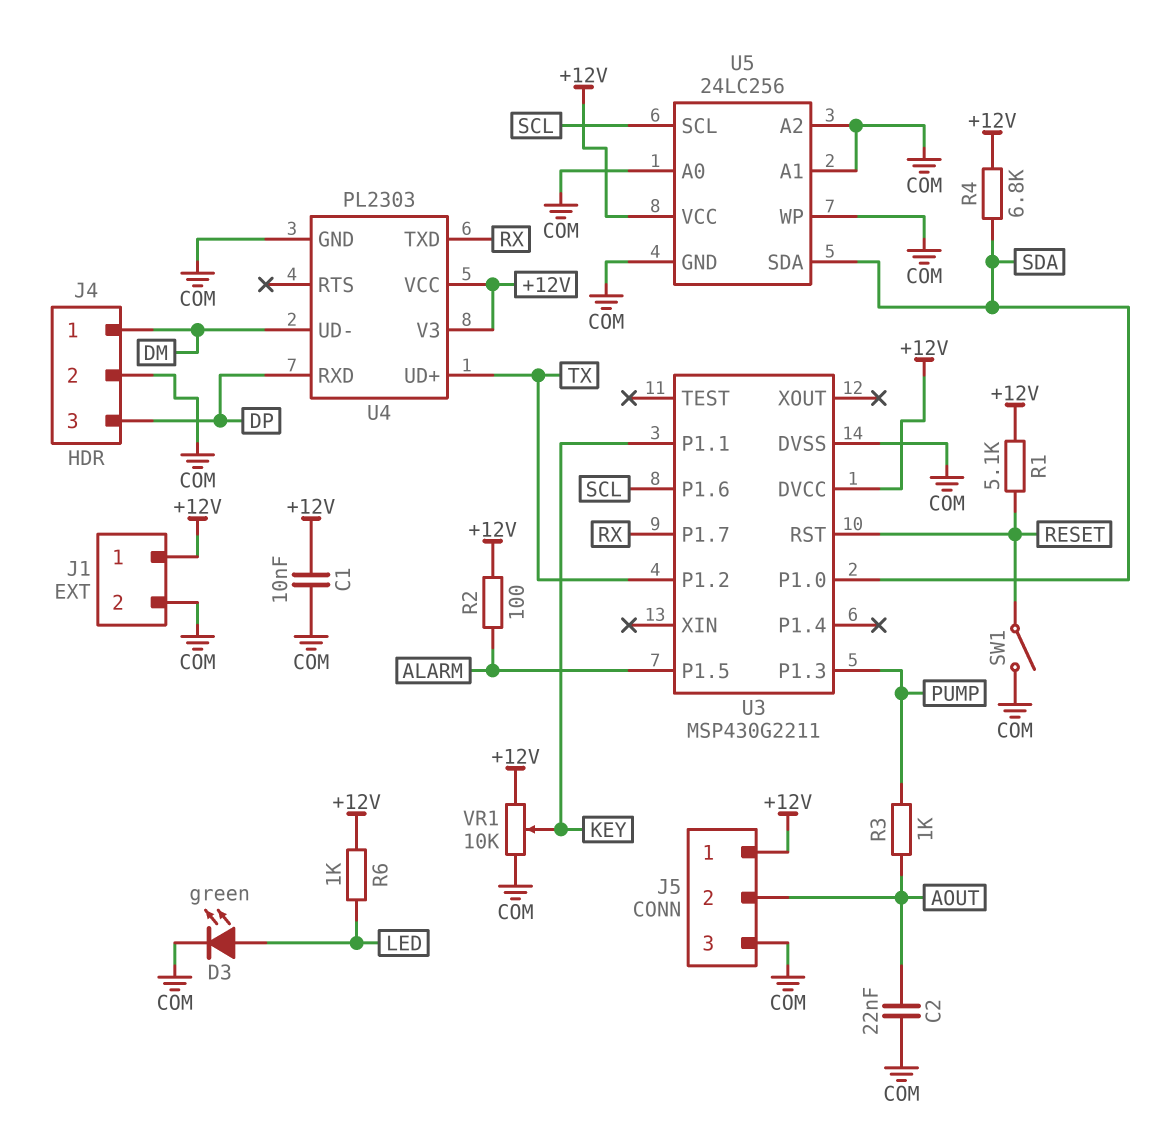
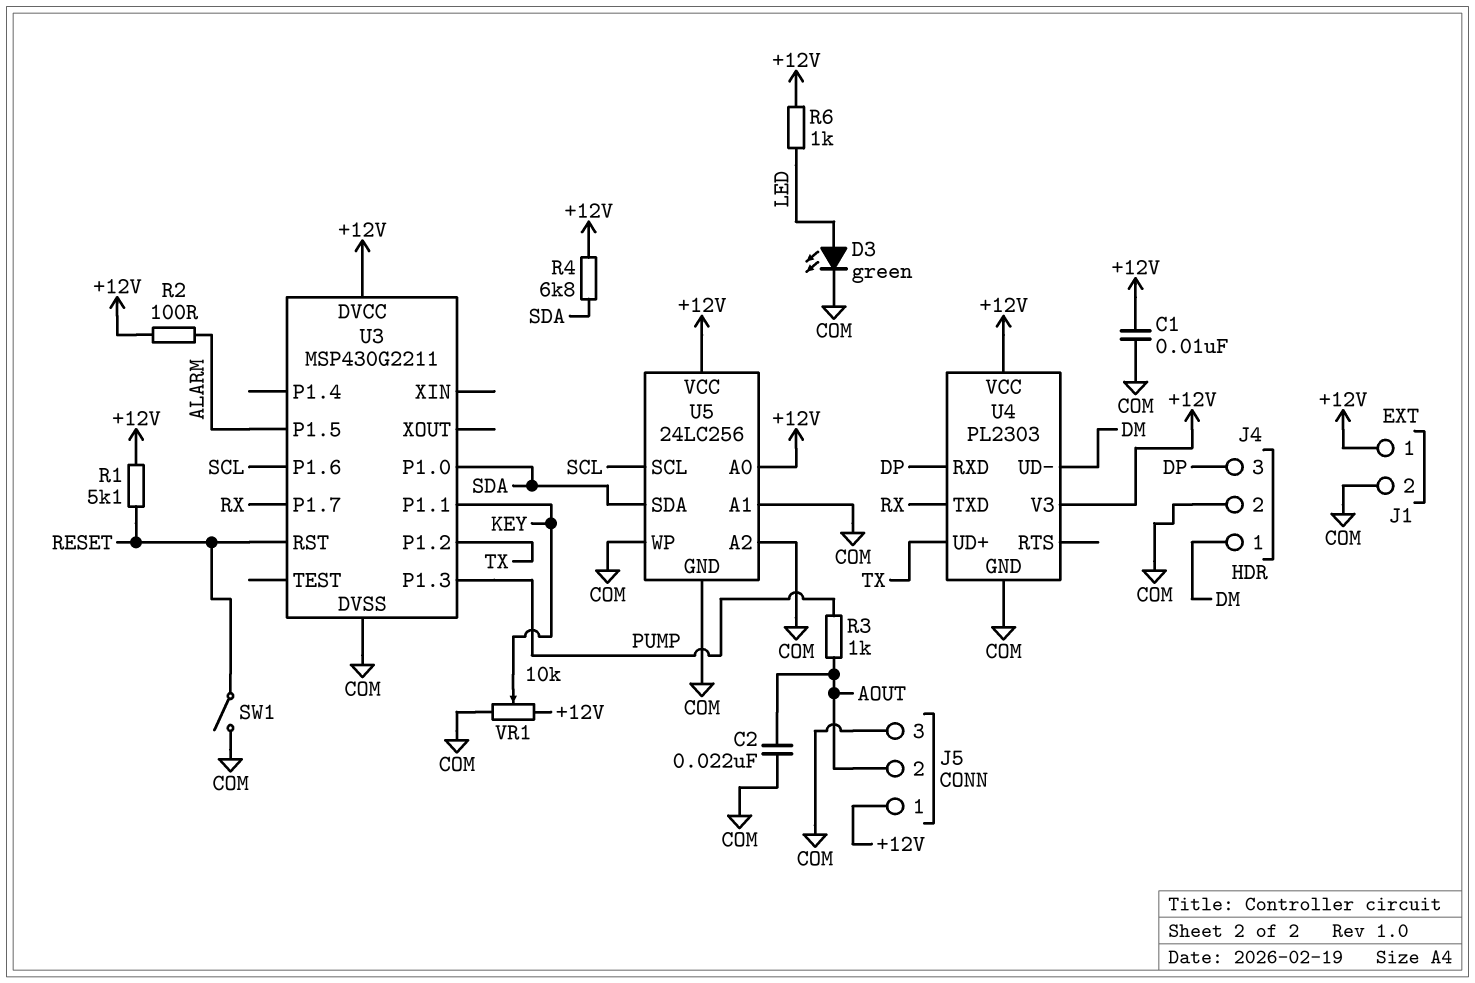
U5 pin A0: COM -> +12V

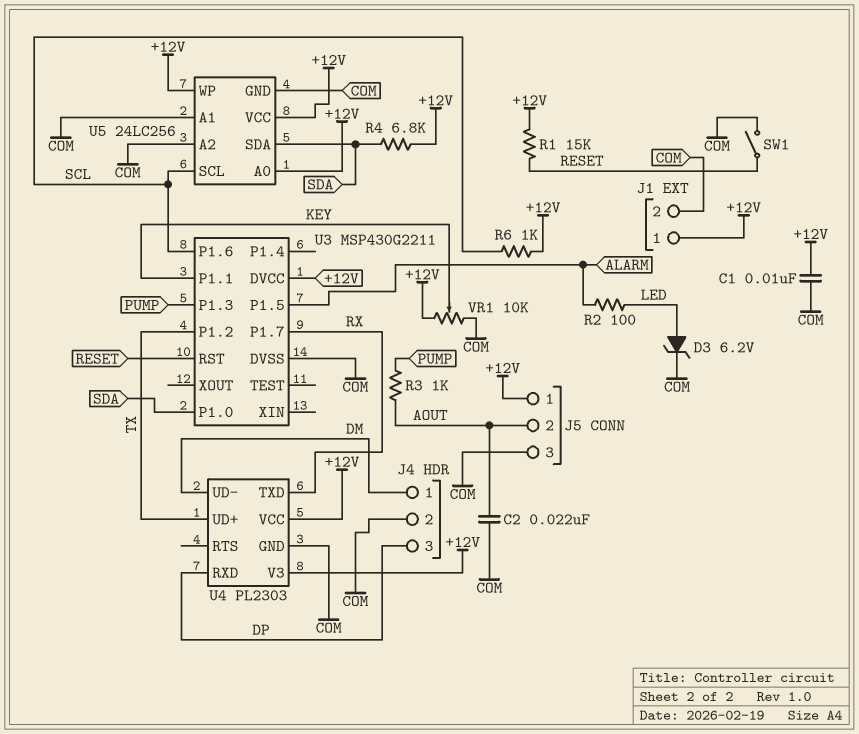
D3: LED green (A LED, K COM) -> zener 6.2V (A LED, K COM)
R1: 5.1k (+12V, RESET) -> 15k (+12V, RESET)
R2: 100 (+12V, ALARM) -> 100 (ALARM, LED)
R6: 1k (+12V, LED) -> 1k (+12V, SCL)
U5 pin WP: COM -> +12V

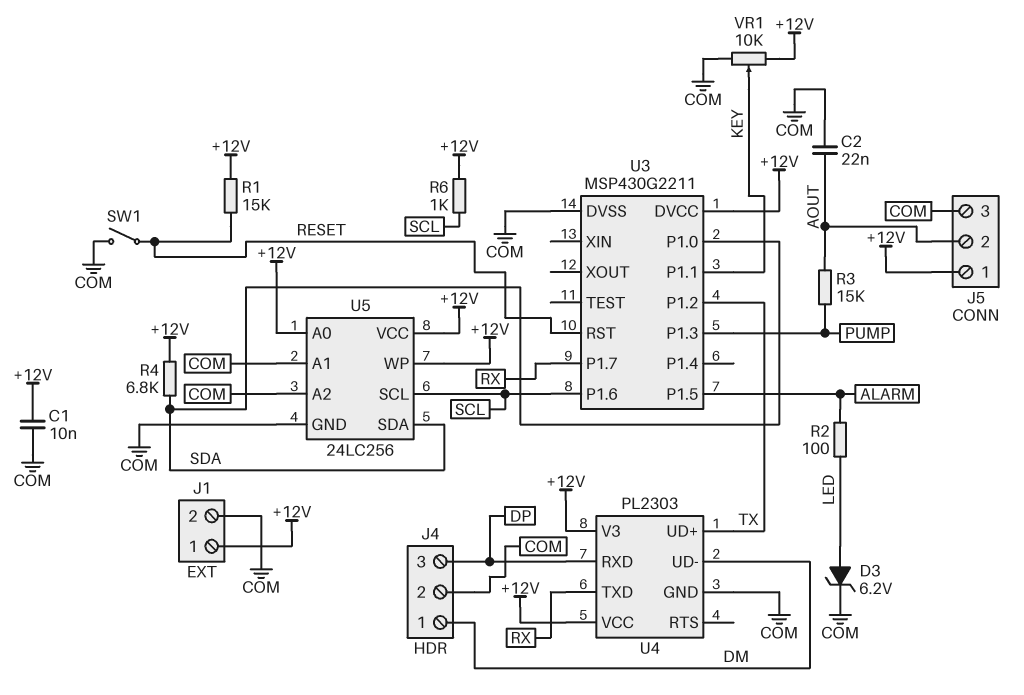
R3: 1k (AOUT, PUMP) -> 15k (AOUT, PUMP)

